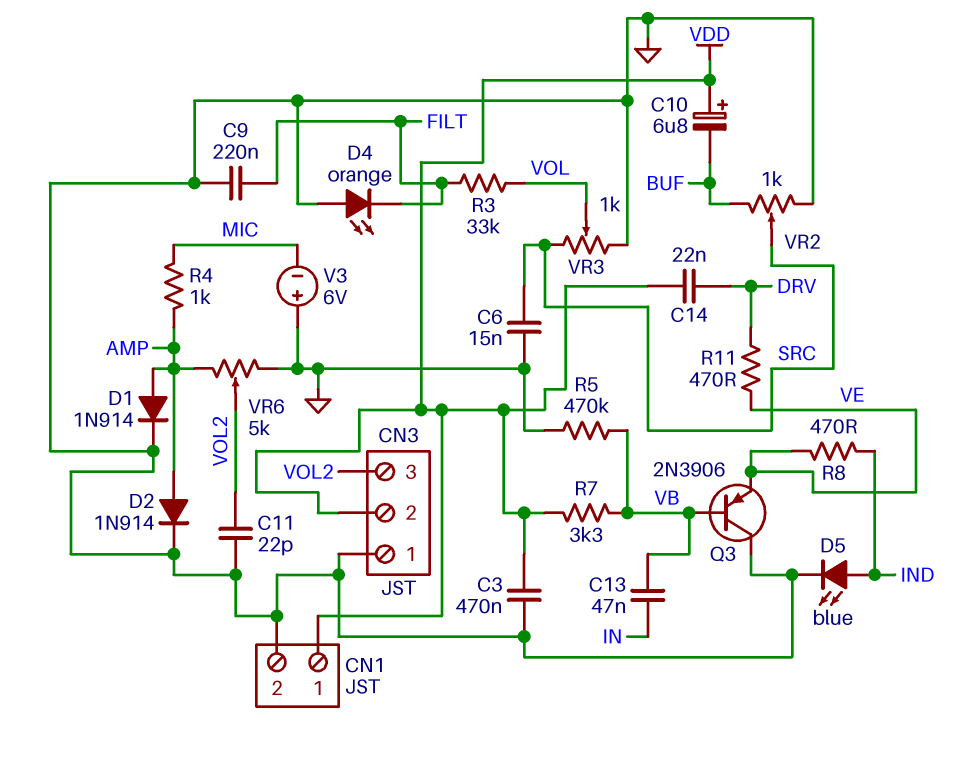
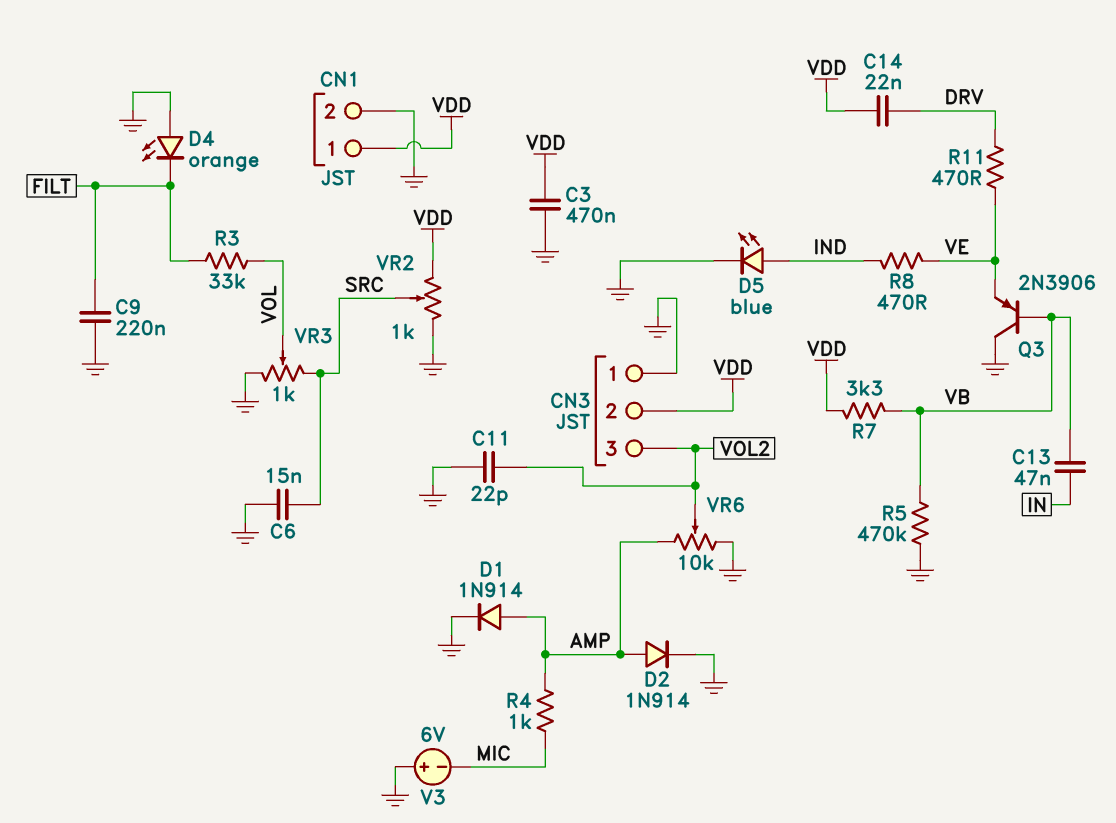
C10: 6.8uF (plus VDD, minus BUF) -> none
VR2: 1k (BUF, GND, wiper SRC) -> 1k (GND, VDD, wiper SRC)
VR6: 5k (AMP, GND, wiper VOL2) -> 10k (AMP, GND, wiper VOL2)

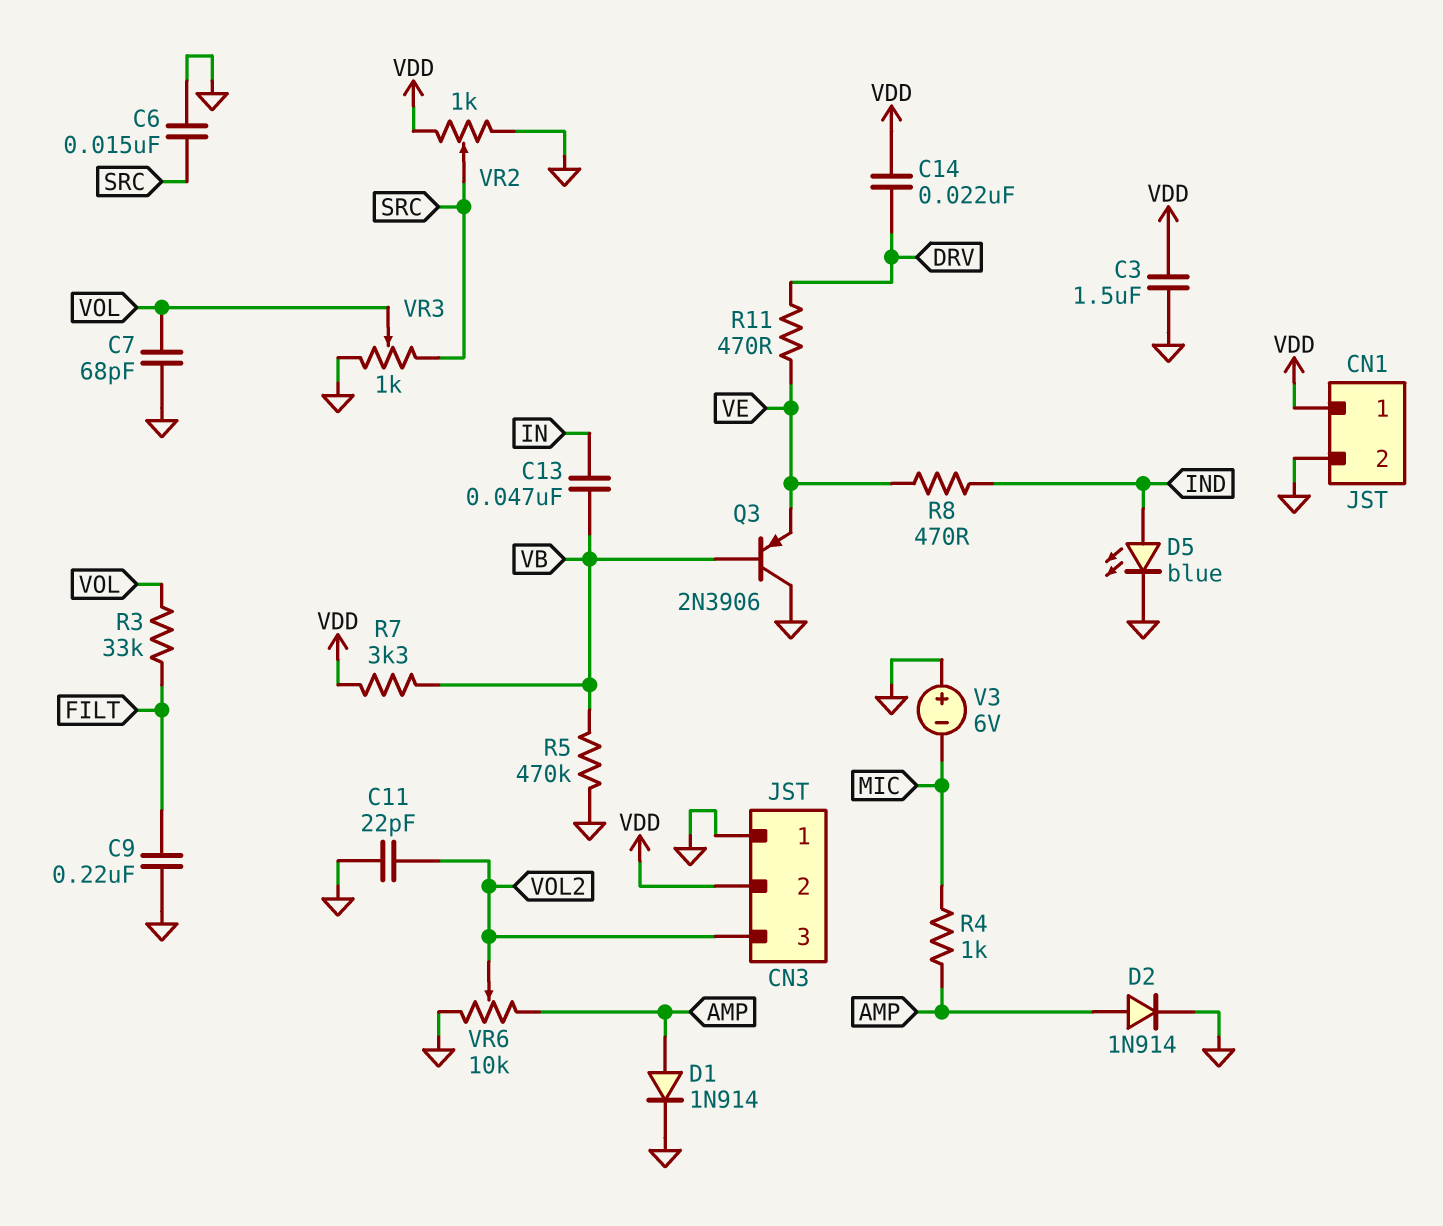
C3: 470nF (GND, VDD) -> 1.5uF (GND, VDD)
C7: none -> 68pF (GND, VOL)
D4: LED orange (A GND, K FILT) -> none

